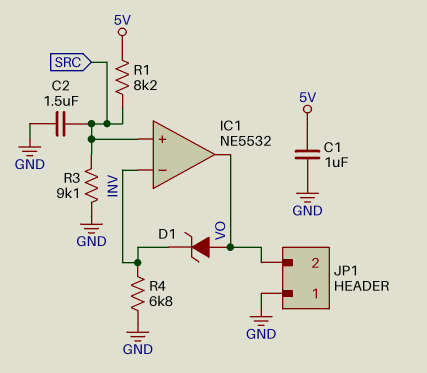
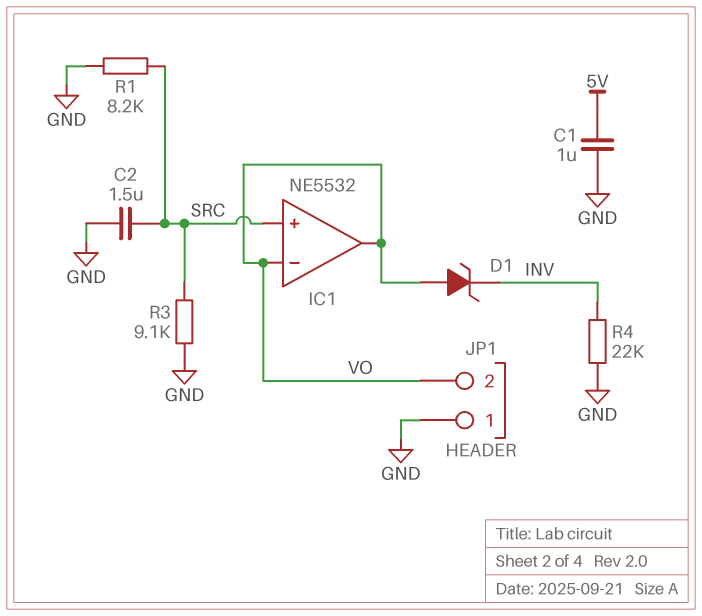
IC1 pin in-: INV -> VO
R1: 8.2k (5V, SRC) -> 8.2k (GND, SRC)
R4: 6.8k (GND, INV) -> 22k (GND, INV)

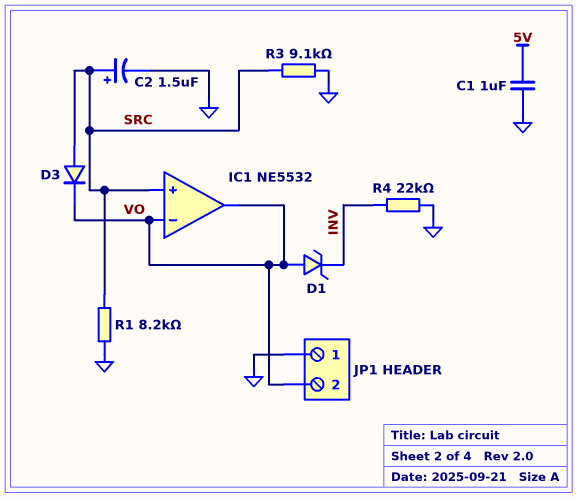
C2: 1.5uF (GND, SRC) -> 1.5uF (plus SRC, minus GND)
D3: none -> diode (A SRC, K VO)

